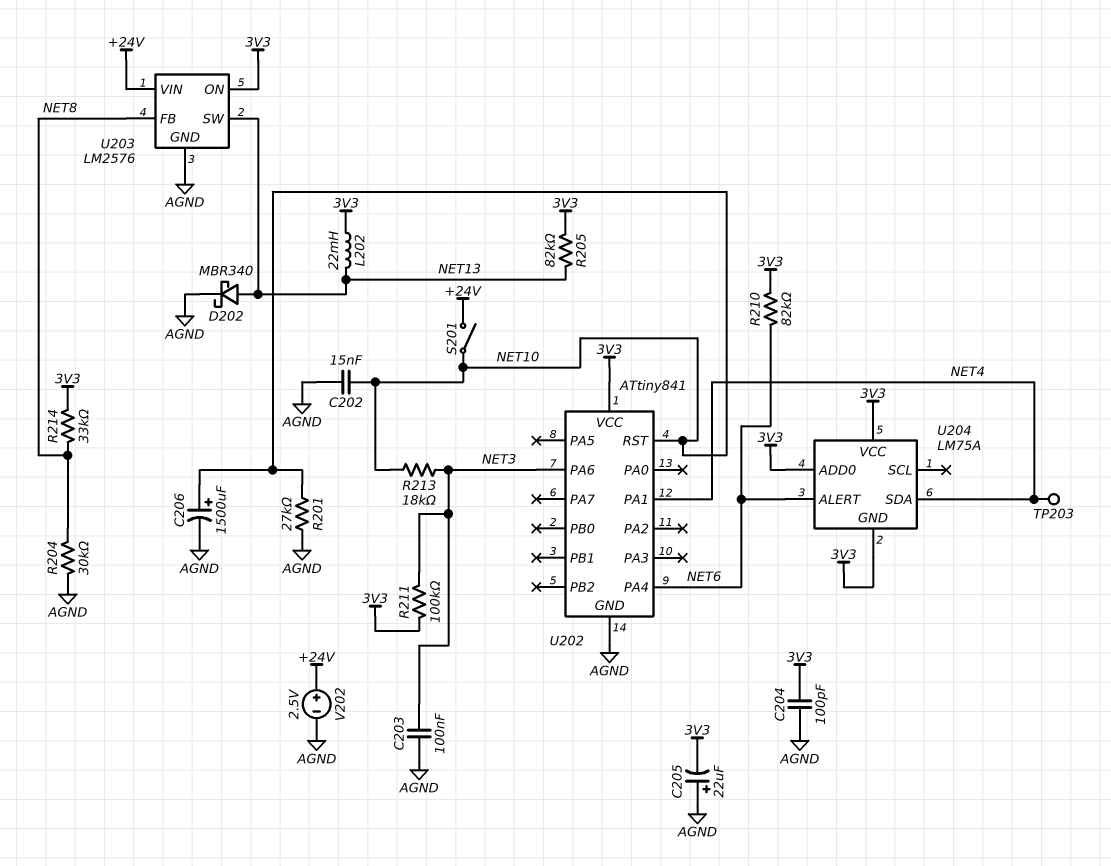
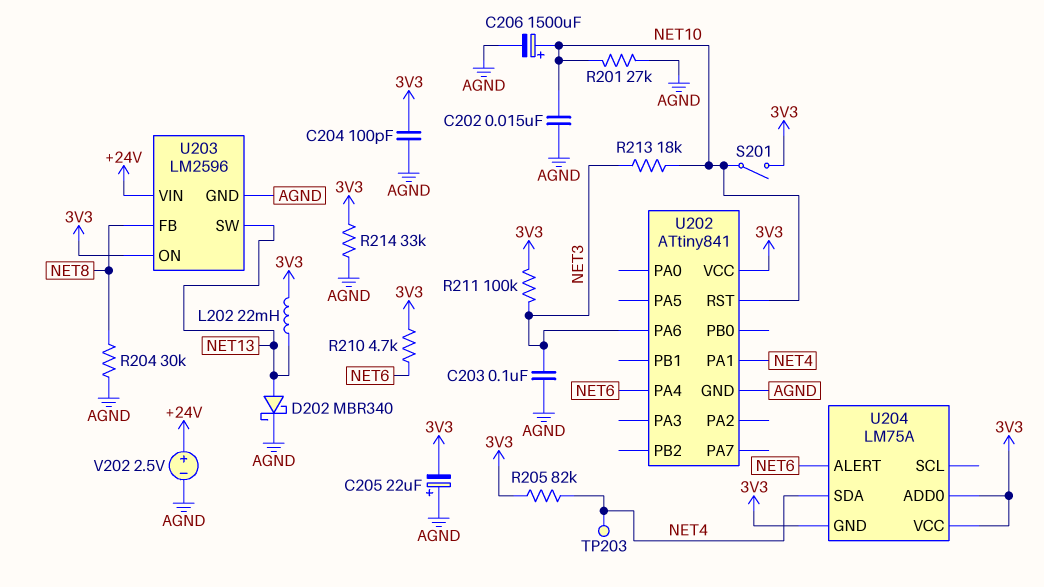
R205: 82k (3V3, NET13) -> 82k (3V3, NET4)
R210: 82k (3V3, NET6) -> 4.7k (3V3, NET6)
R214: 33k (3V3, NET8) -> 33k (3V3, AGND)
S201: switch (+24V, NET10) -> switch (3V3, NET10)
U203: LM2576 -> LM2596

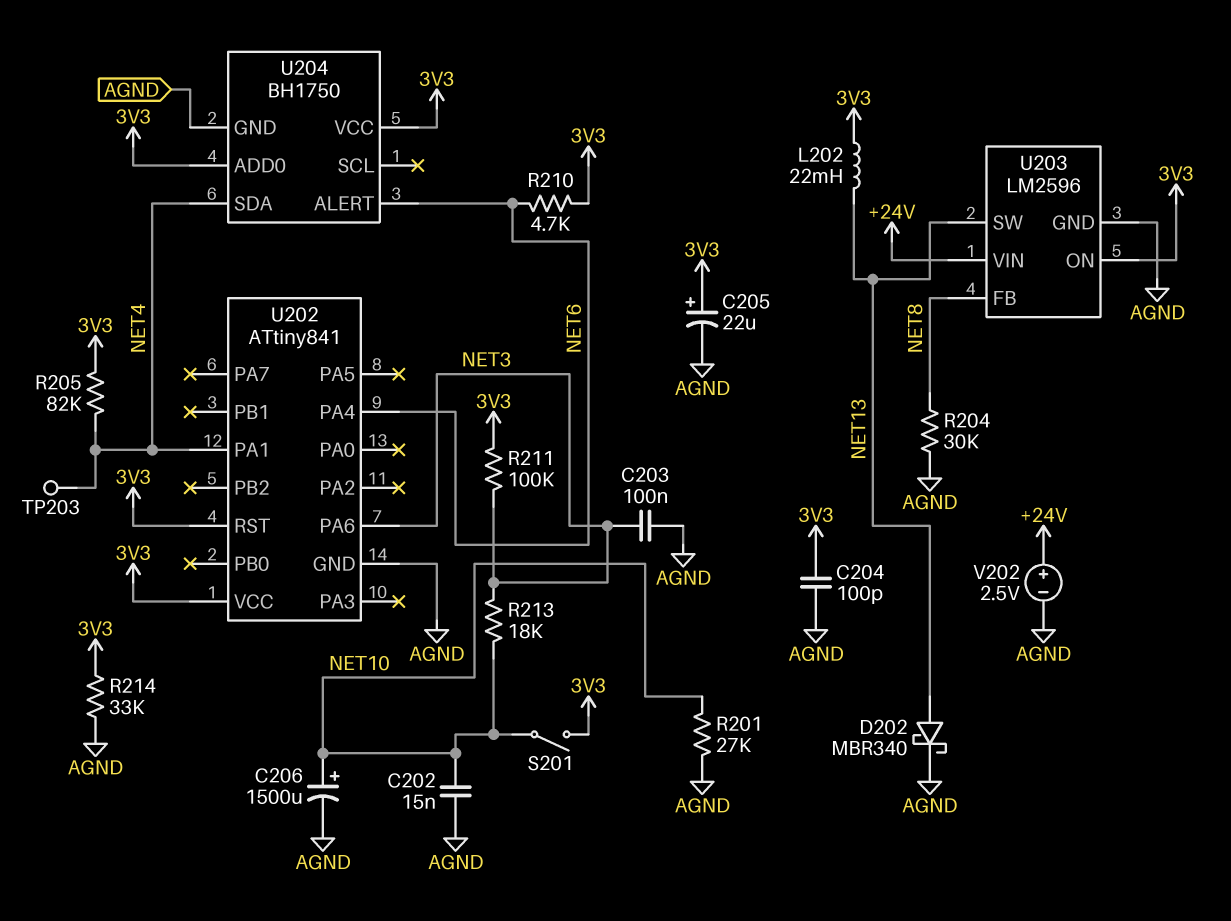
C205: 22uF (plus AGND, minus 3V3) -> 22uF (plus 3V3, minus AGND)
U202 pin RST: NET10 -> 3V3
U204: LM75A -> BH1750
U204 pin GND: 3V3 -> AGND

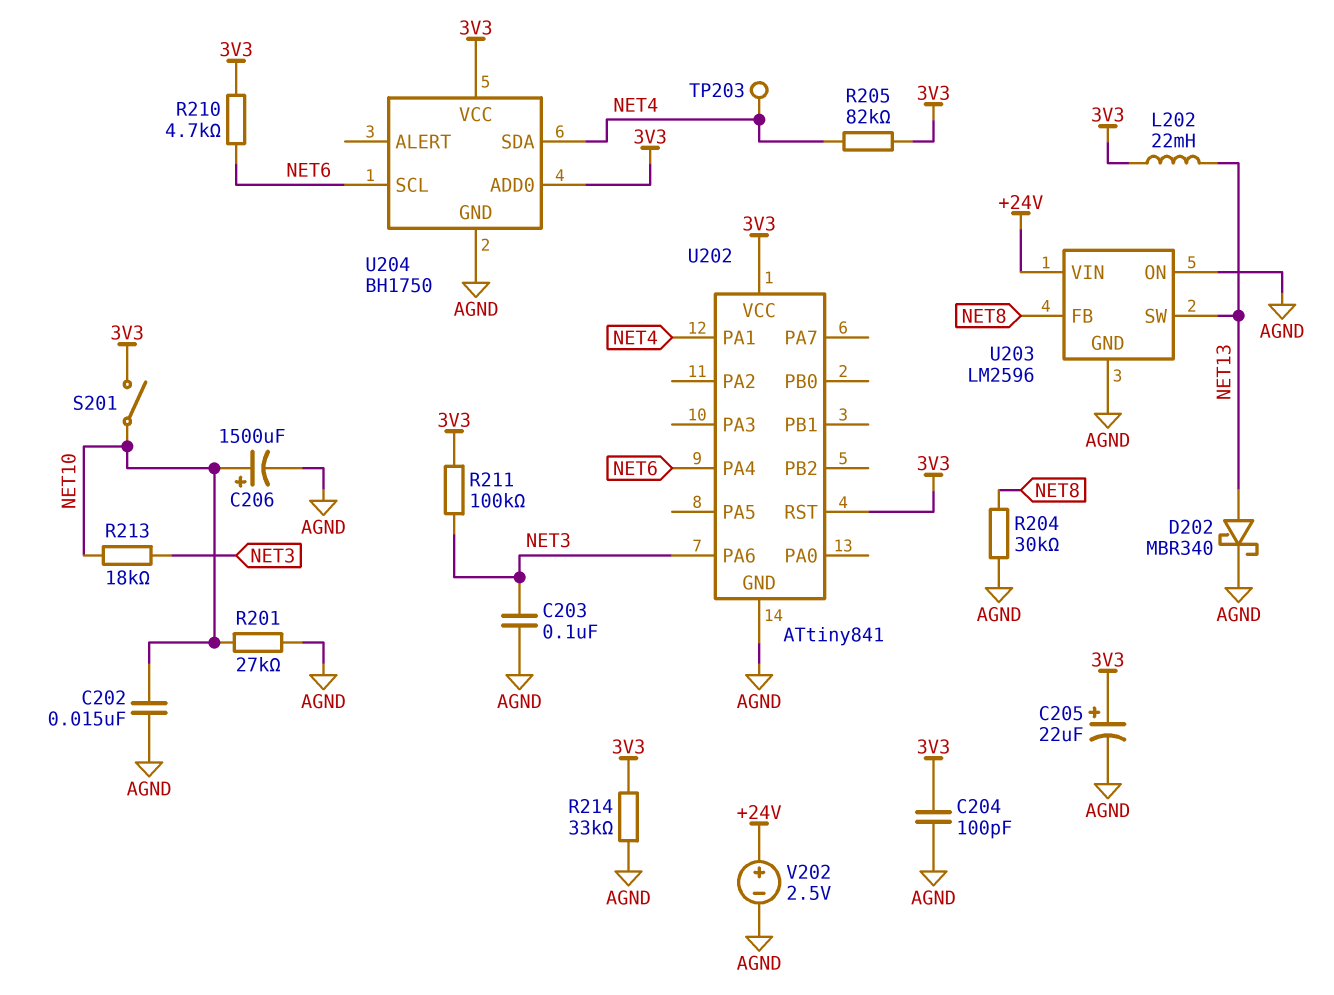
U203 pin ON: 3V3 -> AGND
U204 pin ALERT: NET6 -> none
U204 pin SCL: none -> NET6

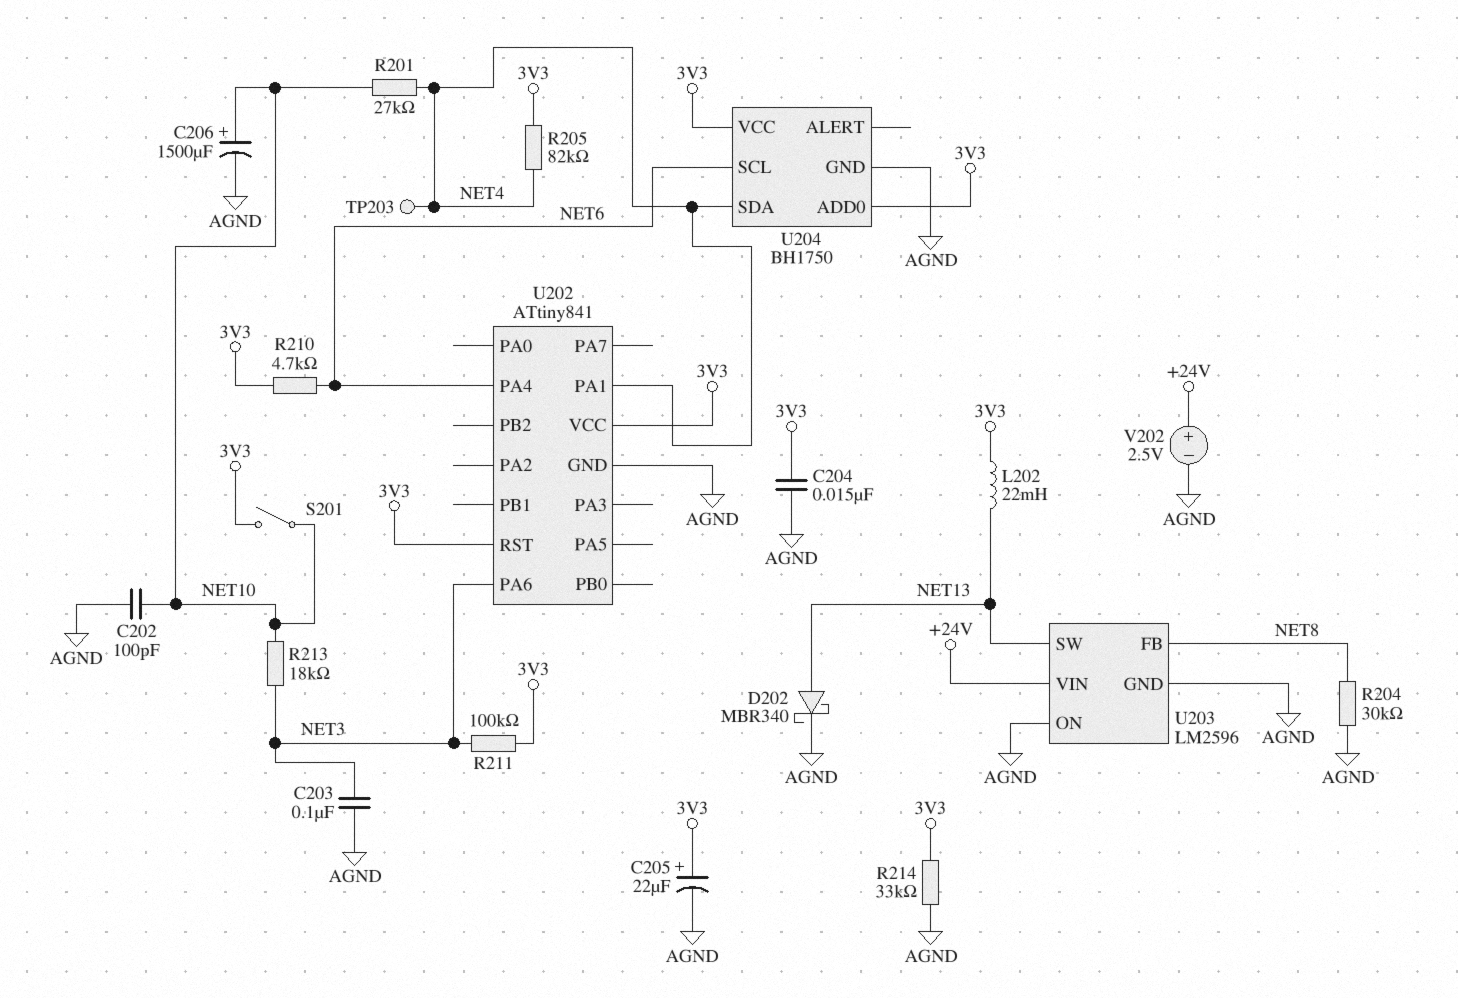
C202: 15nF (AGND, NET10) -> 100pF (AGND, NET10)
C204: 100pF (3V3, AGND) -> 15nF (3V3, AGND)
R201: 27k (AGND, NET10) -> 27k (NET4, NET10)

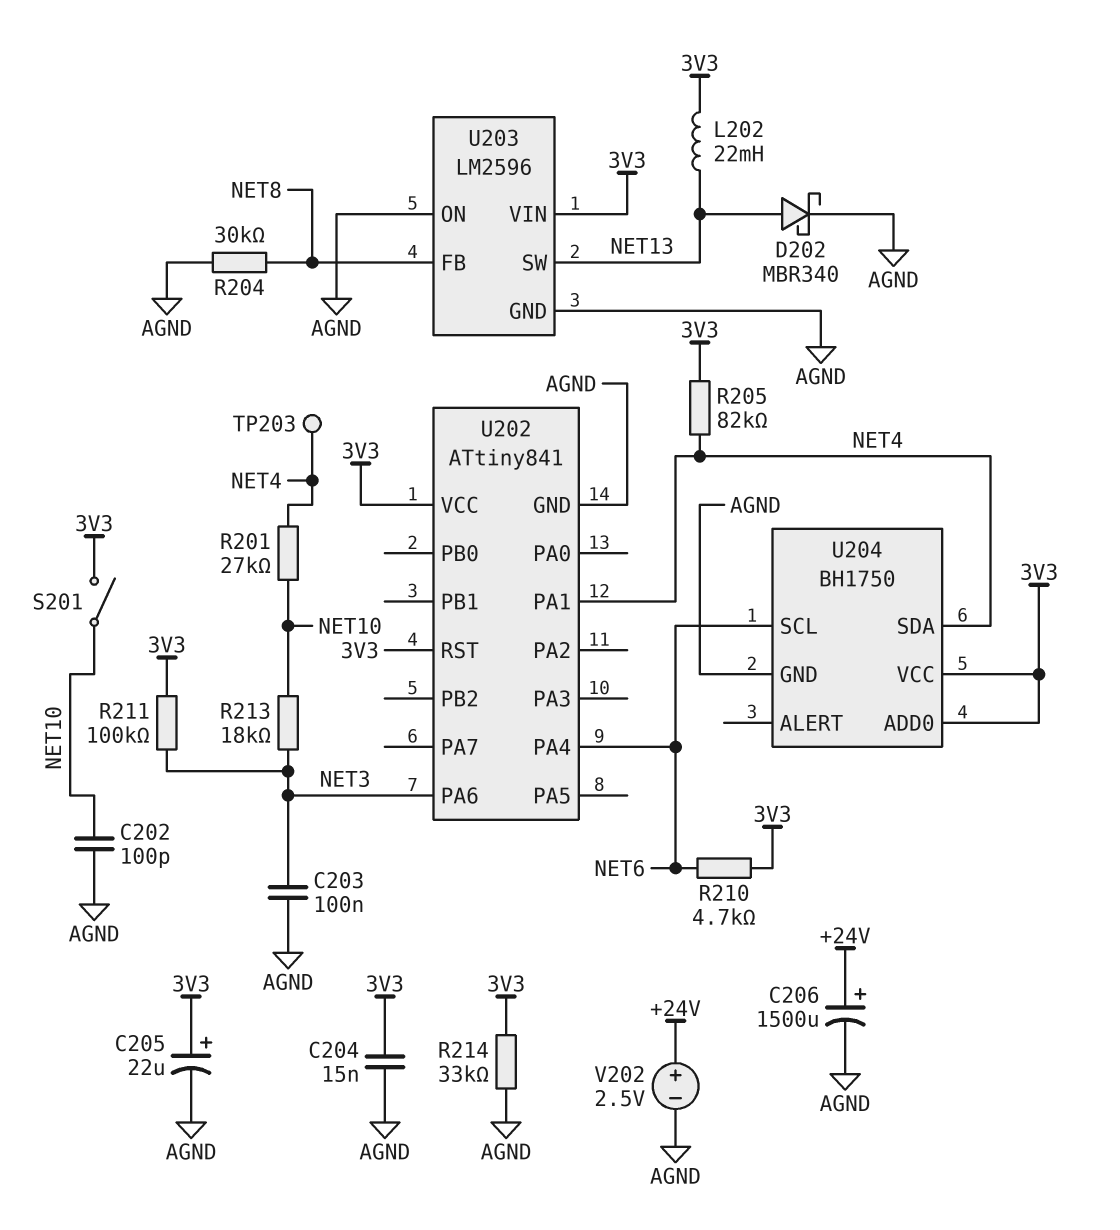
C206: 1500uF (plus NET10, minus AGND) -> 1500uF (plus +24V, minus AGND)
U203 pin VIN: +24V -> 3V3

